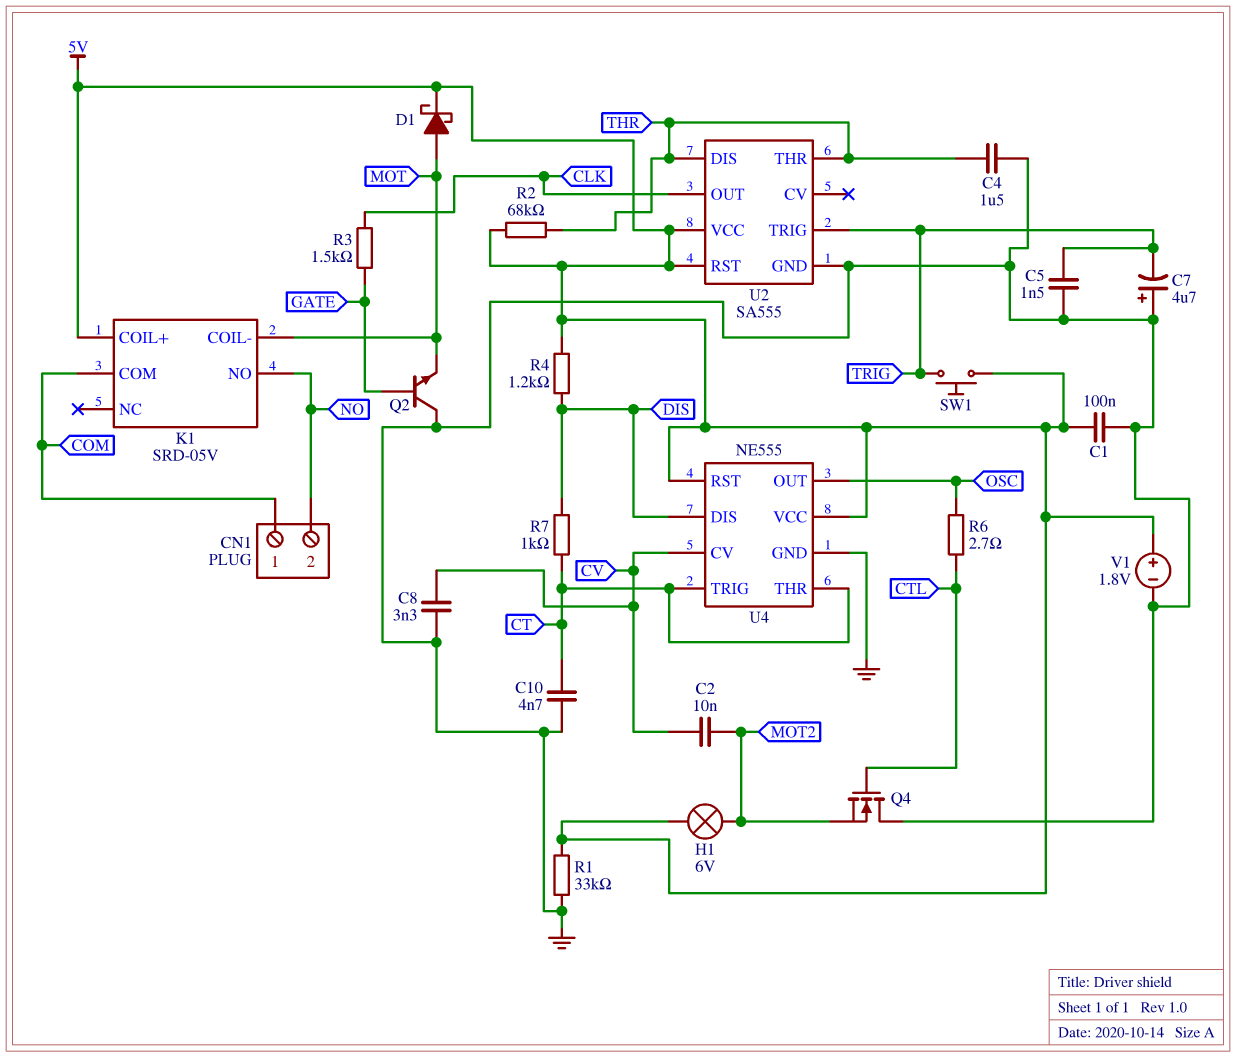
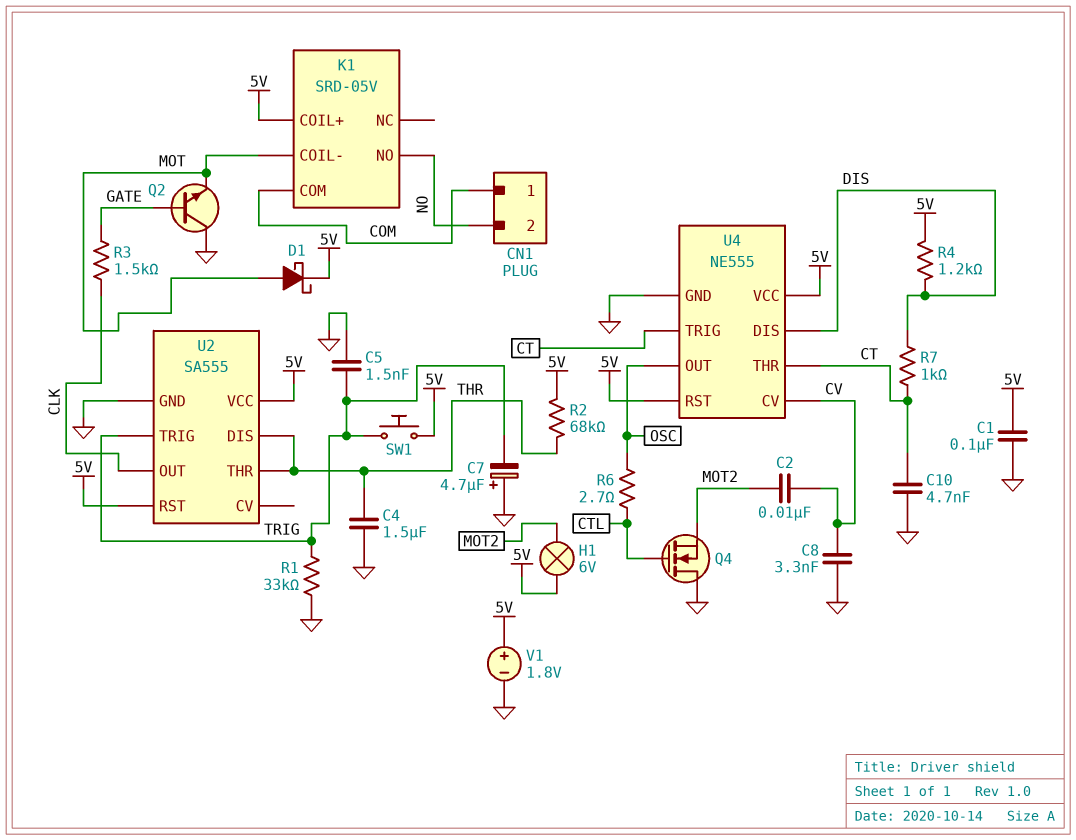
R1: 33k (5V, GND) -> 33k (GND, TRIG)

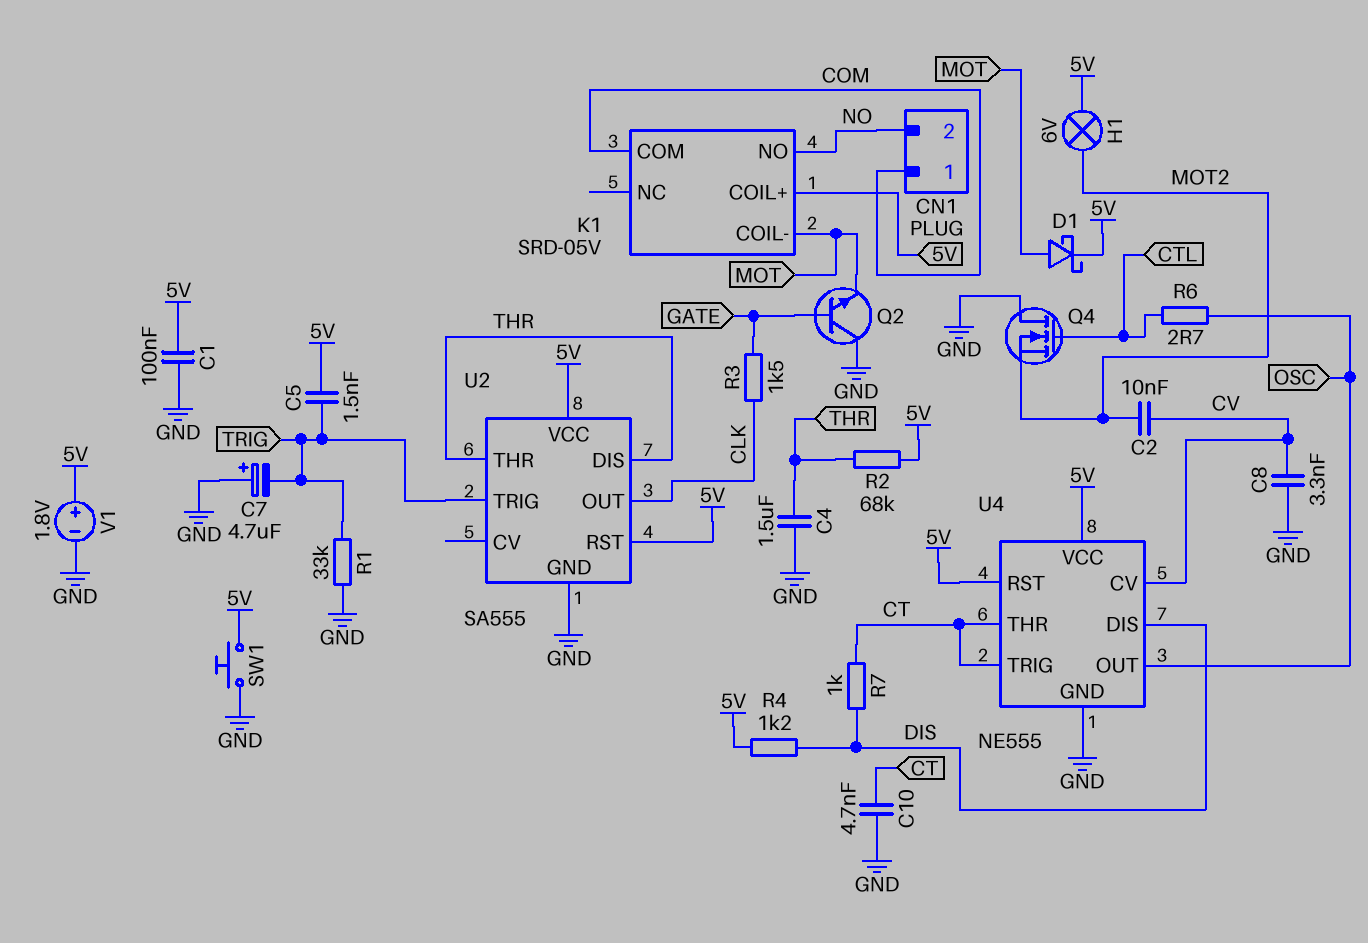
C5: 1.5nF (GND, TRIG) -> 1.5nF (5V, TRIG)
SW1: button (5V, TRIG) -> button (5V, GND)

